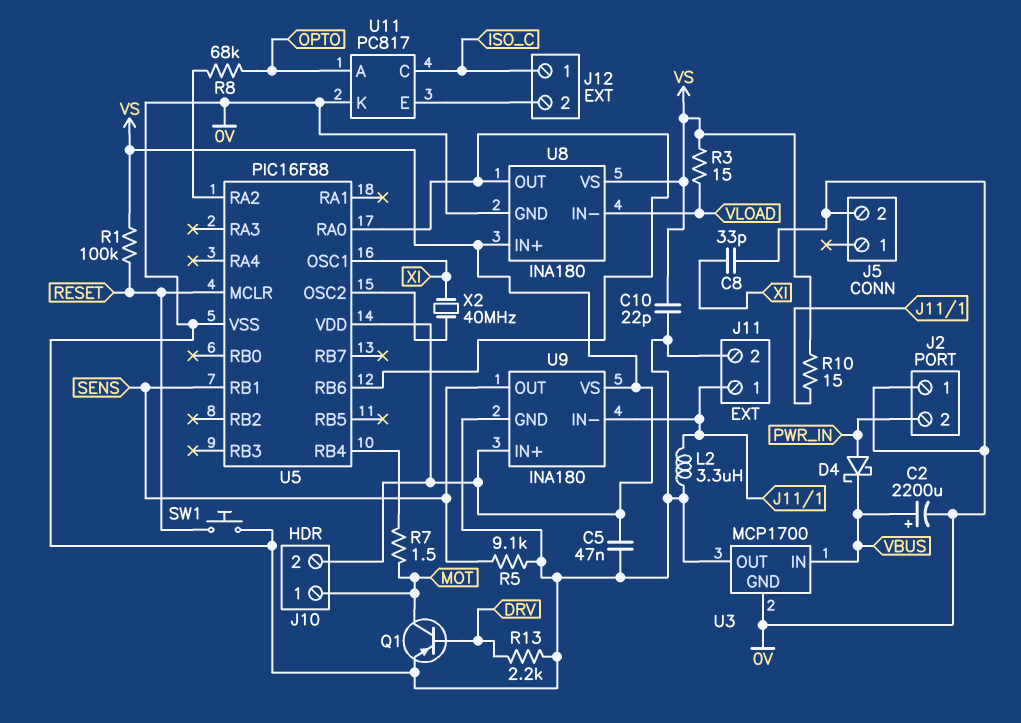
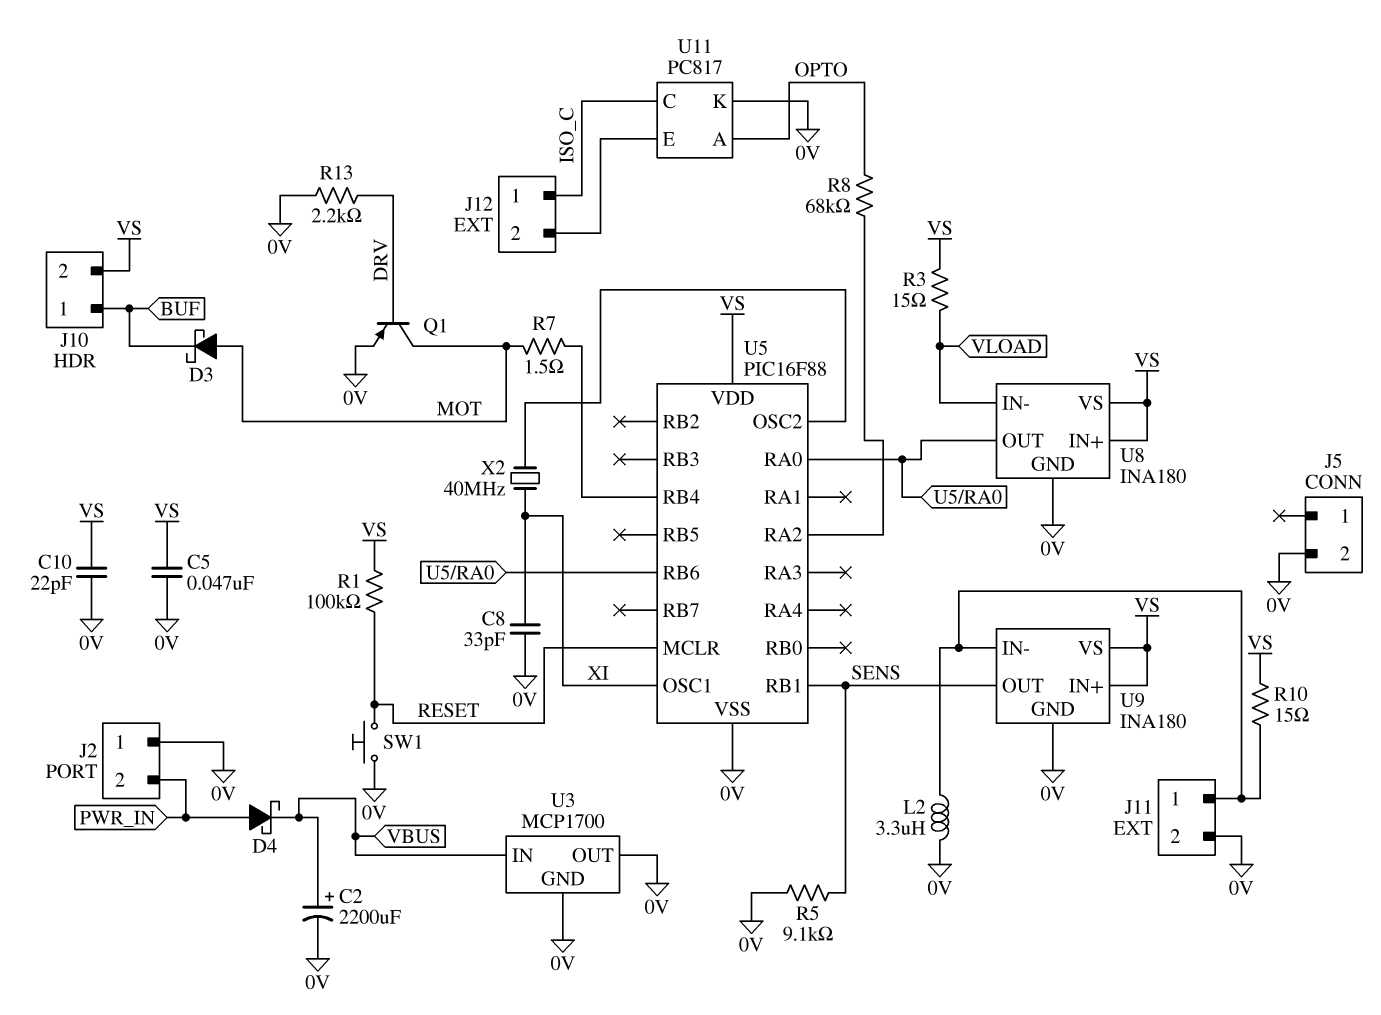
D3: none -> schottky (A MOT, K BUF)
J10 pin 1: MOT -> BUF

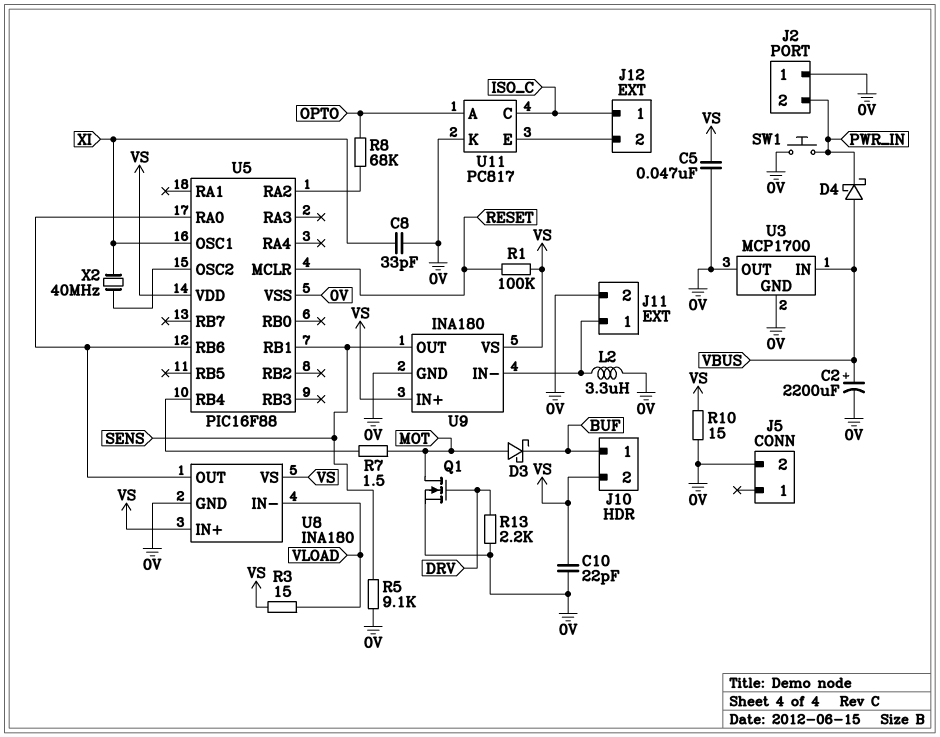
D4: schottky (A PWR_IN, K VBUS) -> schottky (A VBUS, K PWR_IN)
Q1: PNP (B DRV, C MOT, E 0V) -> NMOS (G DRV, D MOT, S 0V)
R10: 15 (J11/1, VS) -> 15 (0V, VS)
SW1: button (0V, RESET) -> button (0V, PWR_IN)

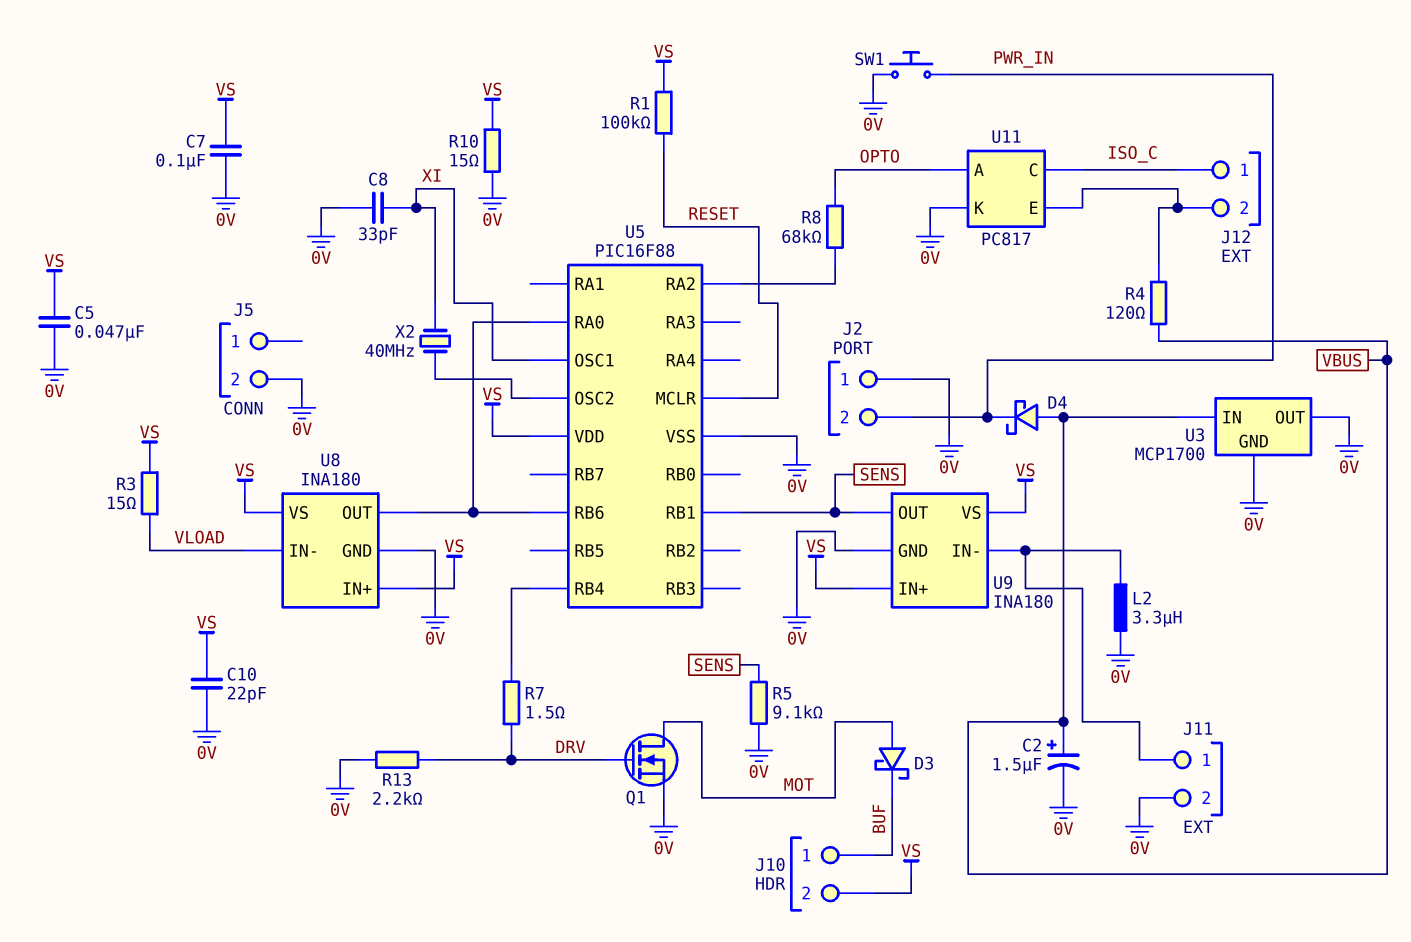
C2: 2200uF (plus VBUS, minus 0V) -> 1.5uF (plus VBUS, minus 0V)
C7: none -> 100nF (0V, VS)
R4: none -> 120 (J12/2, VBUS)
R7: 1.5 (MOT, U5/RB4) -> 1.5 (DRV, U5/RB4)

